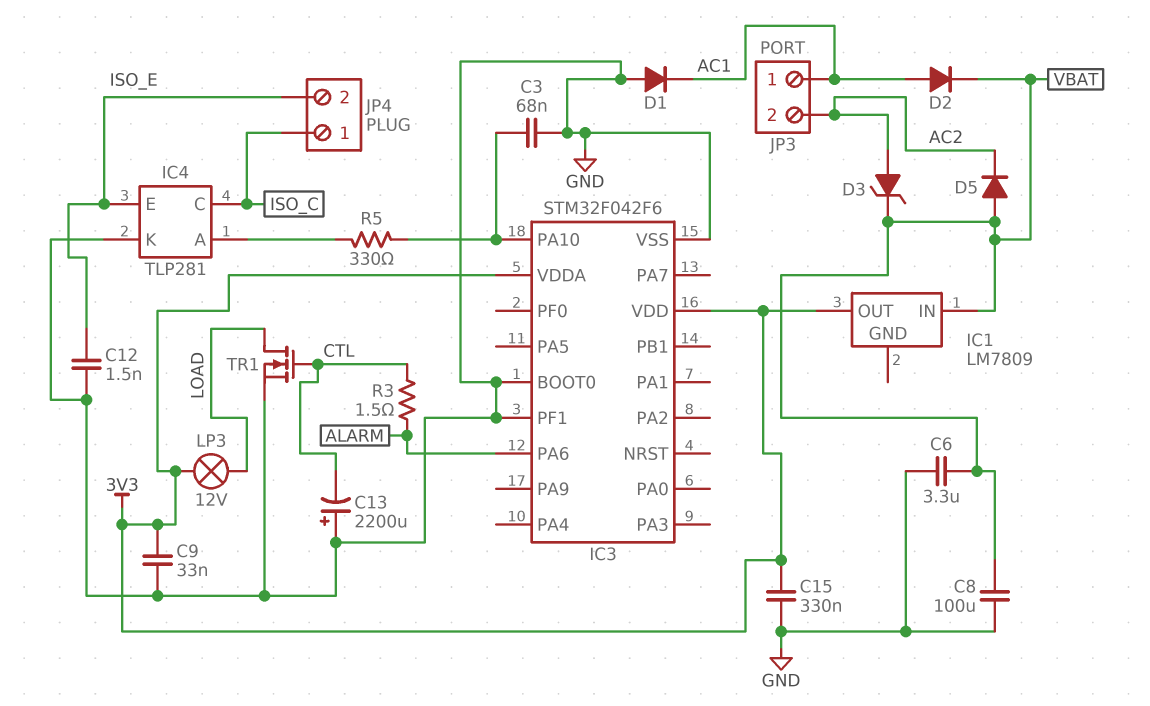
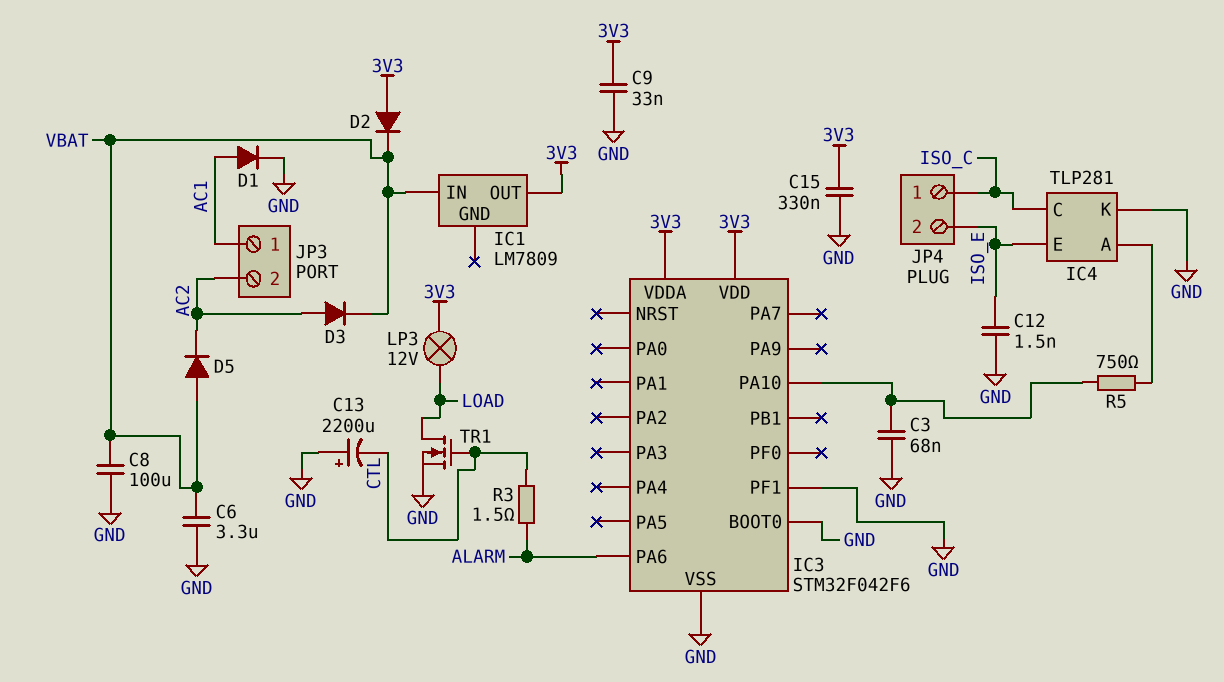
D1: diode (A GND, K AC1) -> diode (A AC1, K GND)
D2: diode (A AC1, K VBAT) -> diode (A 3V3, K VBAT)
D3: zener (A AC2, K VBAT) -> diode (A AC2, K VBAT)
R5: 330 (IC3/PA10, IC4/A) -> 750 (IC3/PA10, IC4/A)

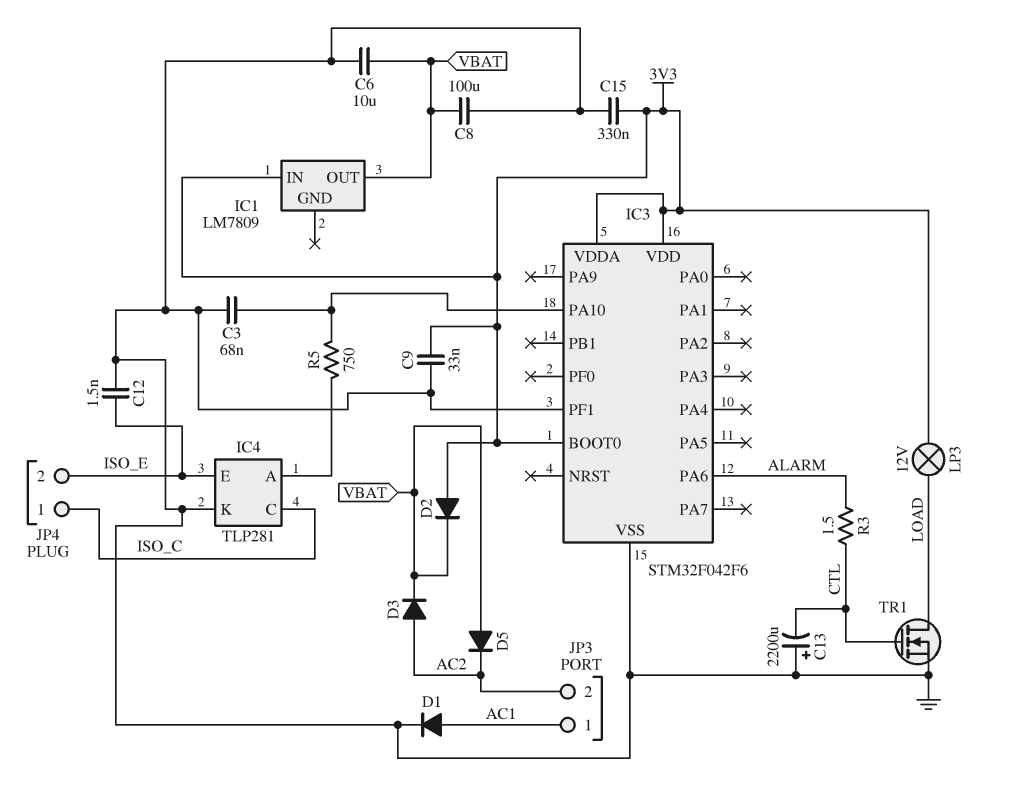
C6: 3.3uF (GND, VBAT) -> 10uF (GND, VBAT)
IC1 pin IN: VBAT -> 3V3
IC1 pin OUT: 3V3 -> VBAT
IC3 pin BOOT0: GND -> 3V3

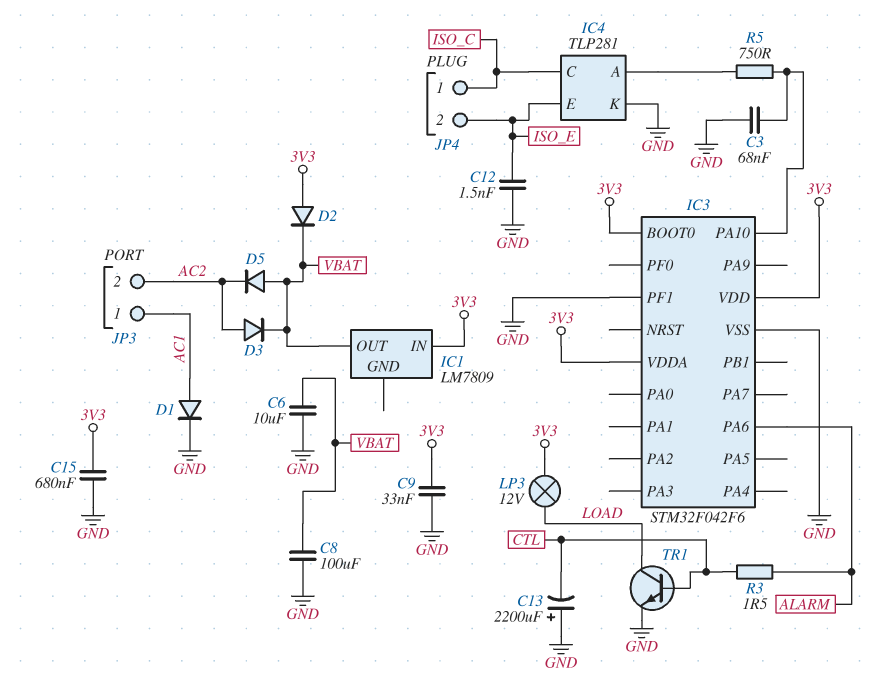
C15: 330nF (3V3, GND) -> 680nF (3V3, GND)
TR1: NMOS (G CTL, D LOAD, S GND) -> NPN (B CTL, C LOAD, E GND)

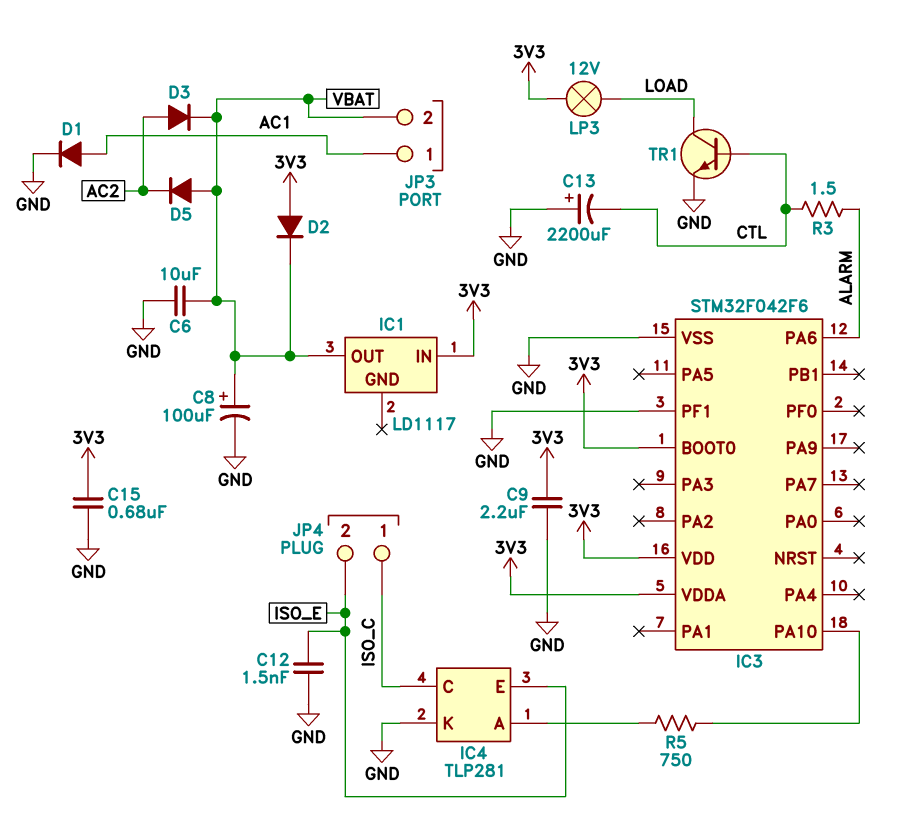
C3: 68nF (GND, IC3/PA10) -> none
C8: 100uF (GND, VBAT) -> 100uF (plus VBAT, minus GND)
C9: 33nF (3V3, GND) -> 2.2uF (3V3, GND)
IC1: LM7809 -> LD1117
JP3 pin 2: AC2 -> VBAT

